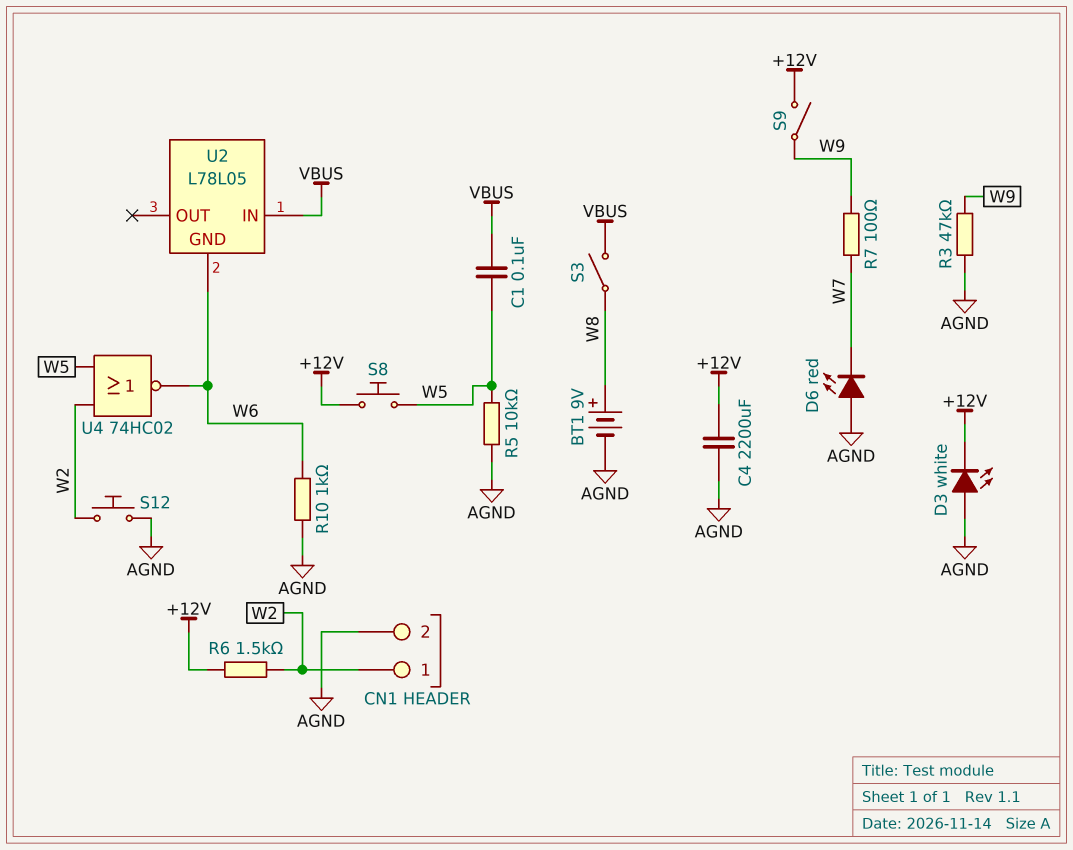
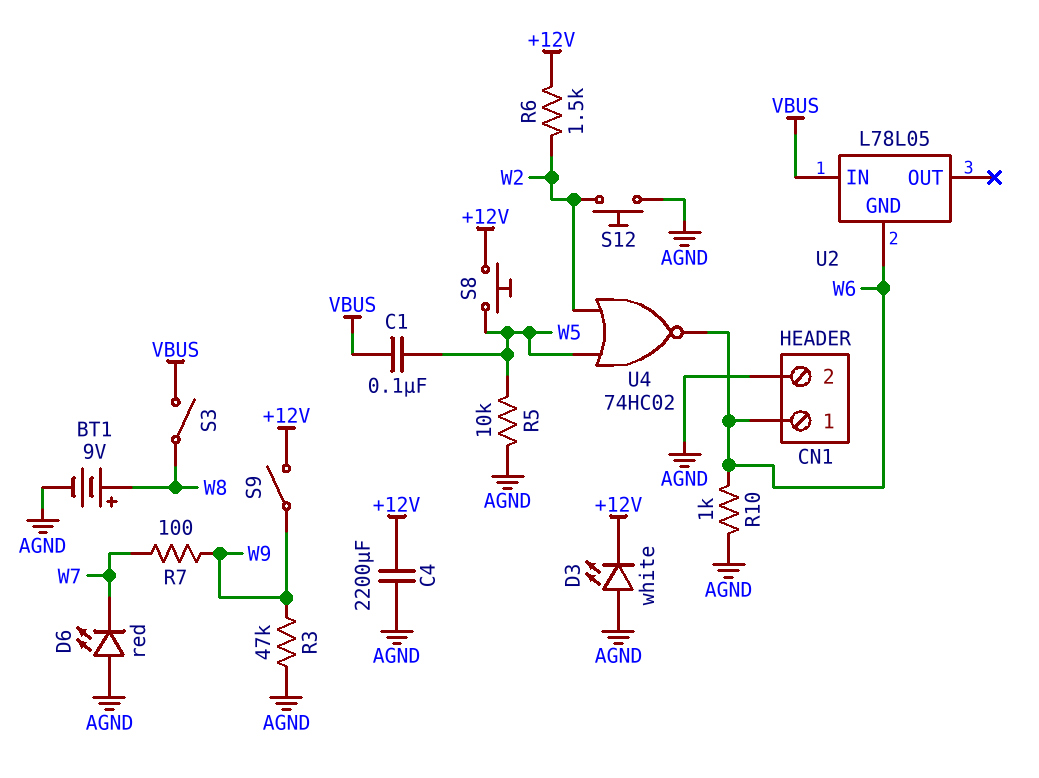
CN1 pin 1: W2 -> W6

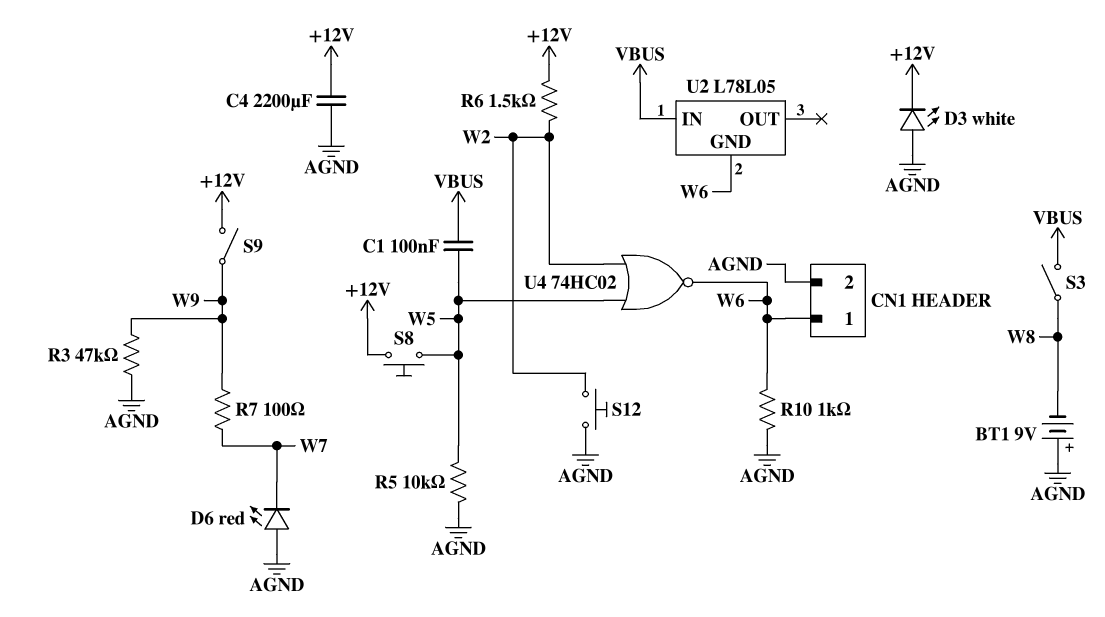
BT1: 9V (plus W8, minus AGND) -> 9V (plus AGND, minus W8)

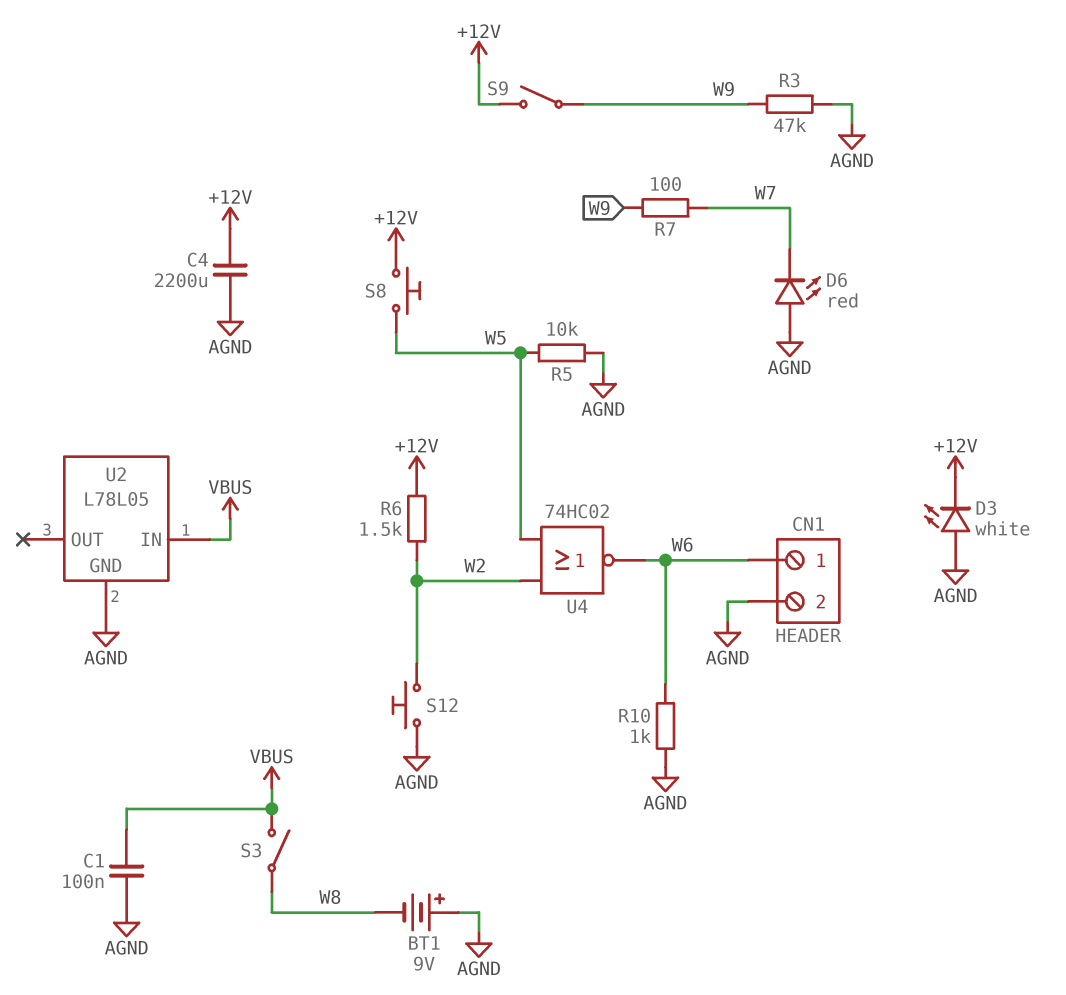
C1: 100nF (VBUS, W5) -> 100nF (AGND, VBUS)
U2 pin GND: W6 -> AGND

